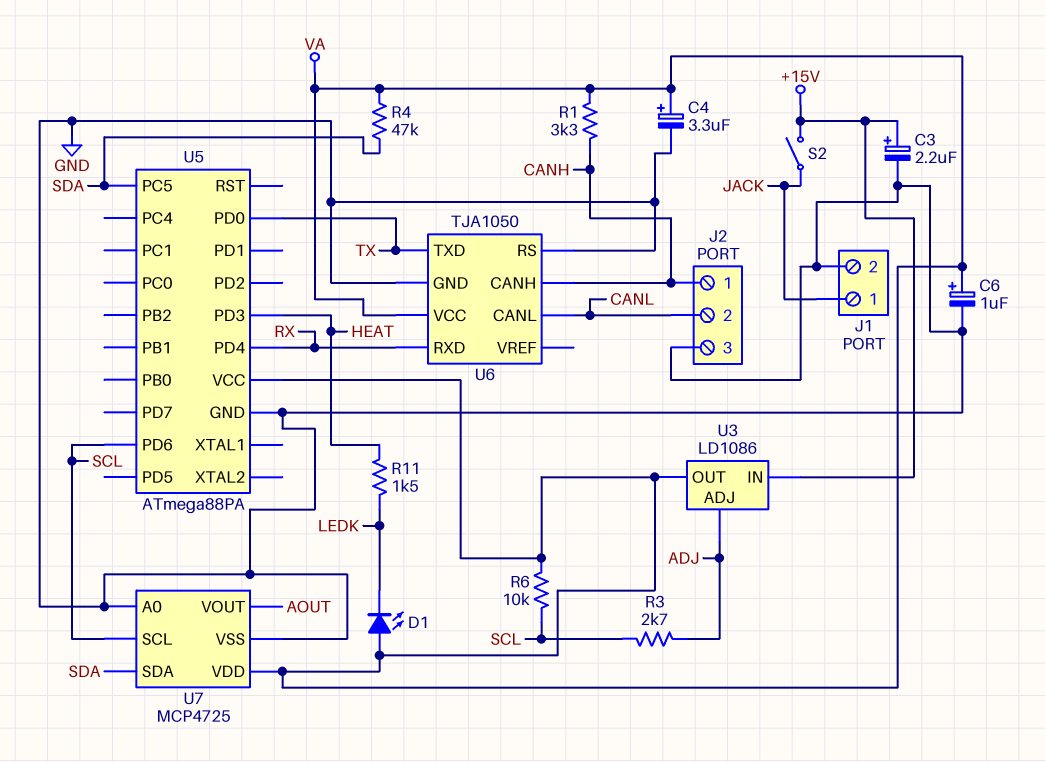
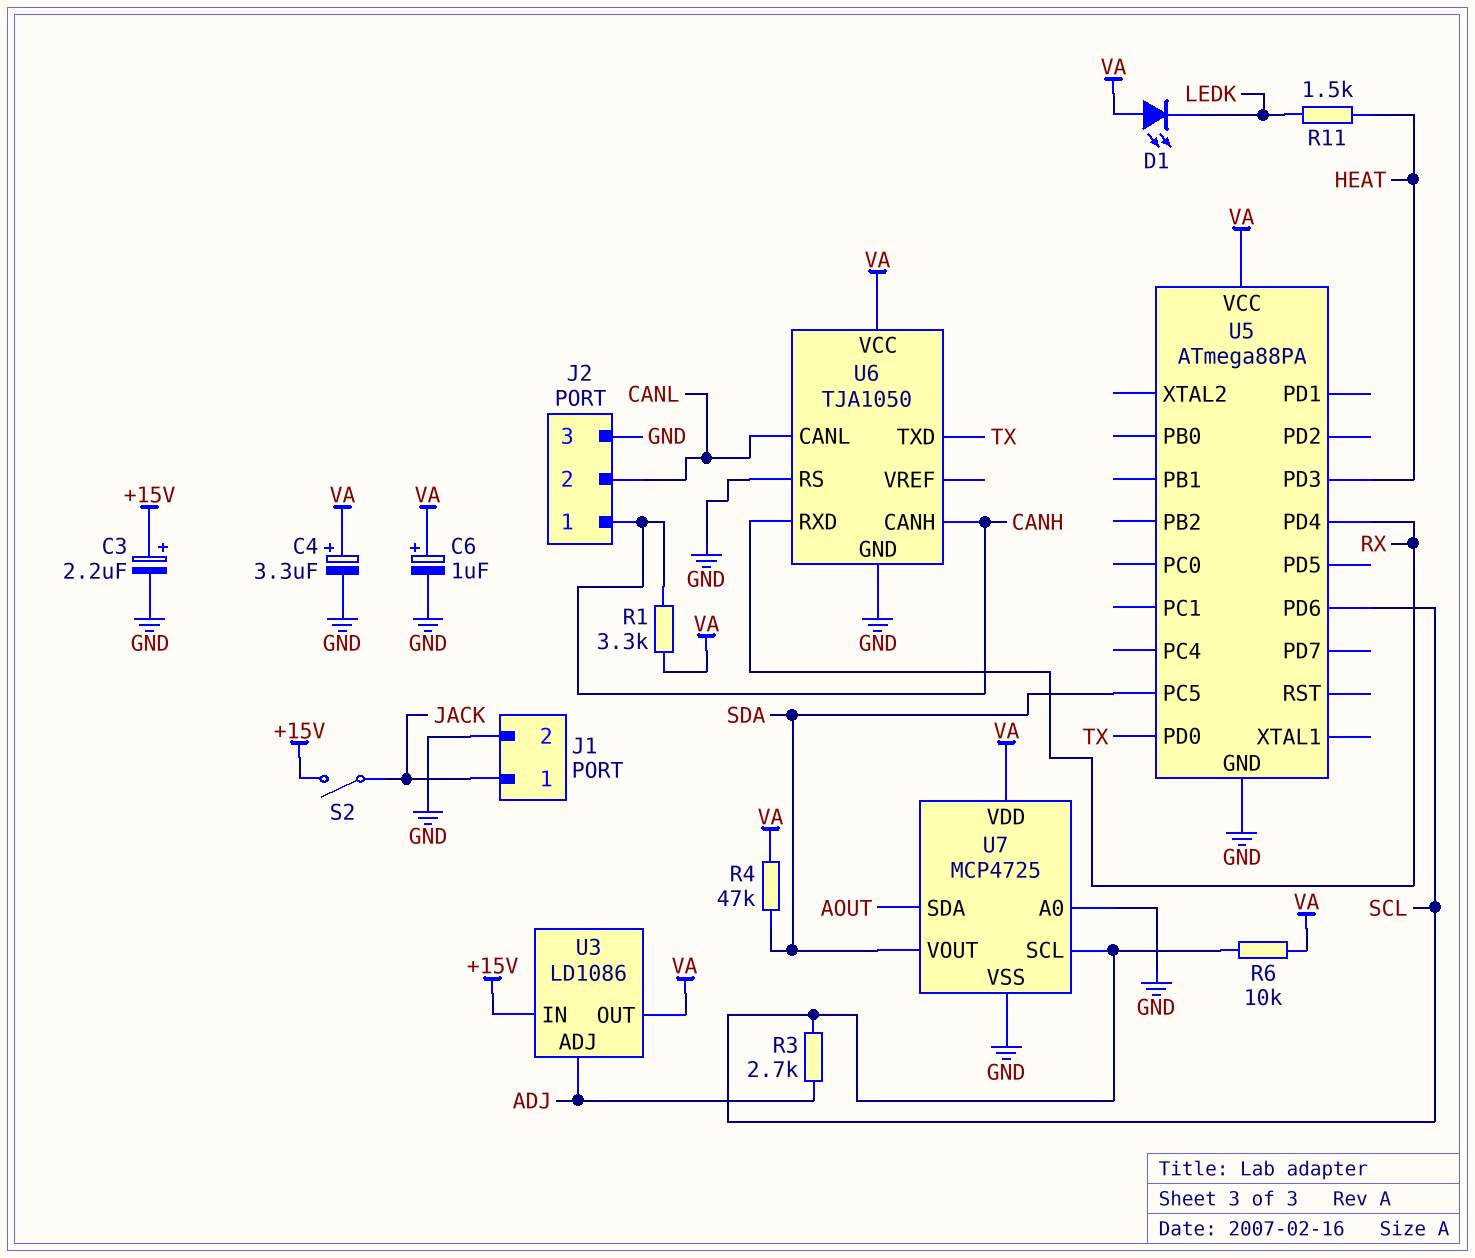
U7 pin SDA: SDA -> AOUT
U7 pin VOUT: AOUT -> SDA

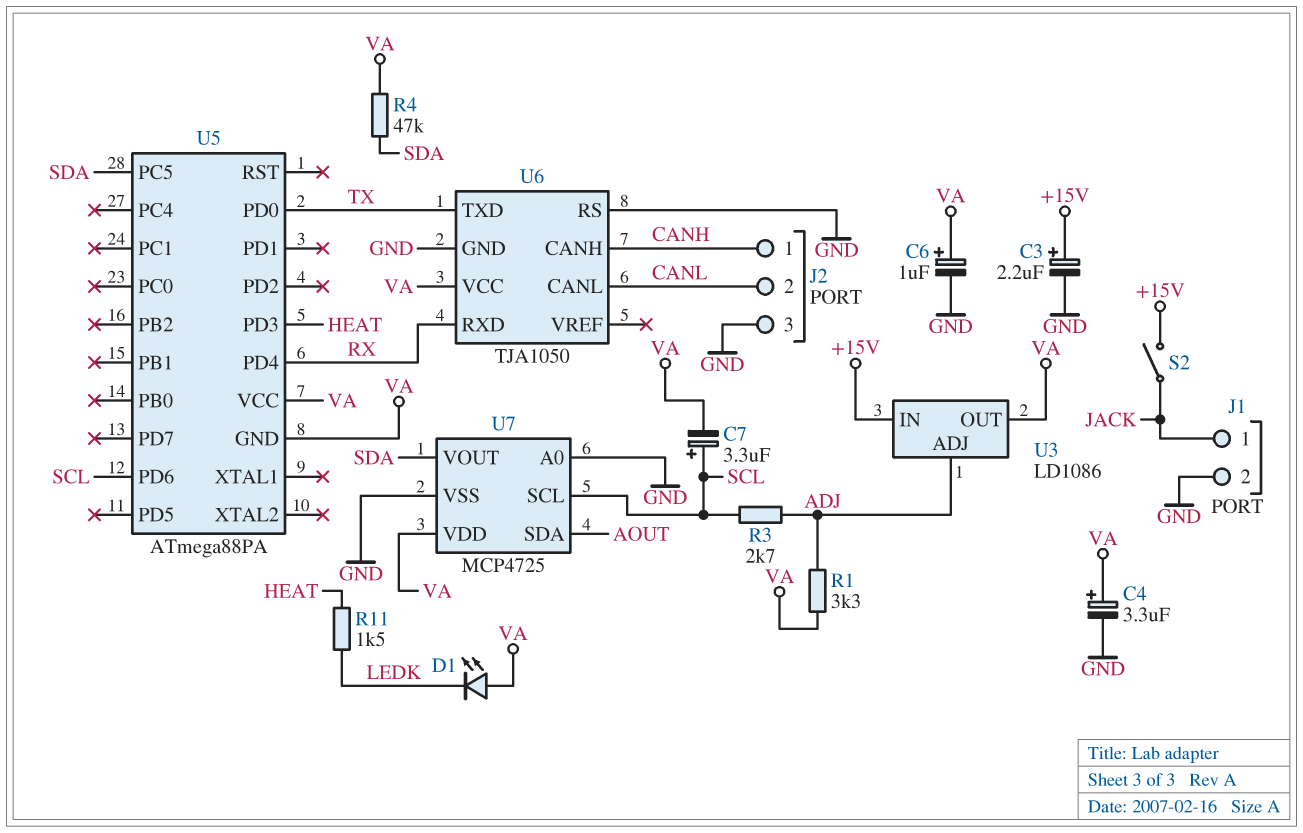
C7: none -> 3.3uF (plus SCL, minus VA)
R1: 3.3k (CANH, VA) -> 3.3k (ADJ, VA)
R6: 10k (SCL, VA) -> none
U5 pin GND: GND -> VA

